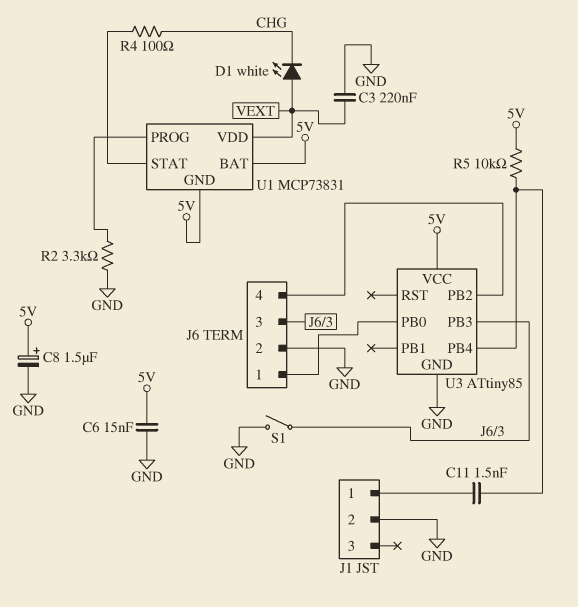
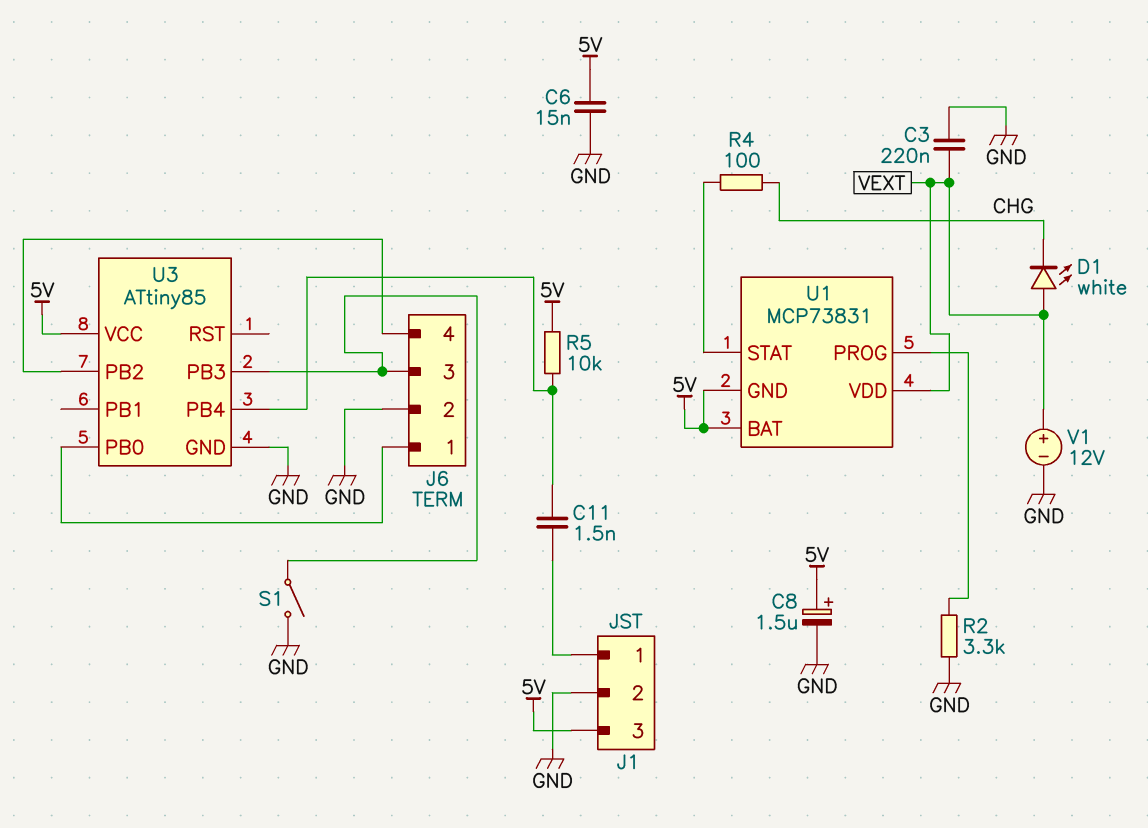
J1 pin 3: none -> 5V
V1: none -> 12V (plus VEXT, minus GND)

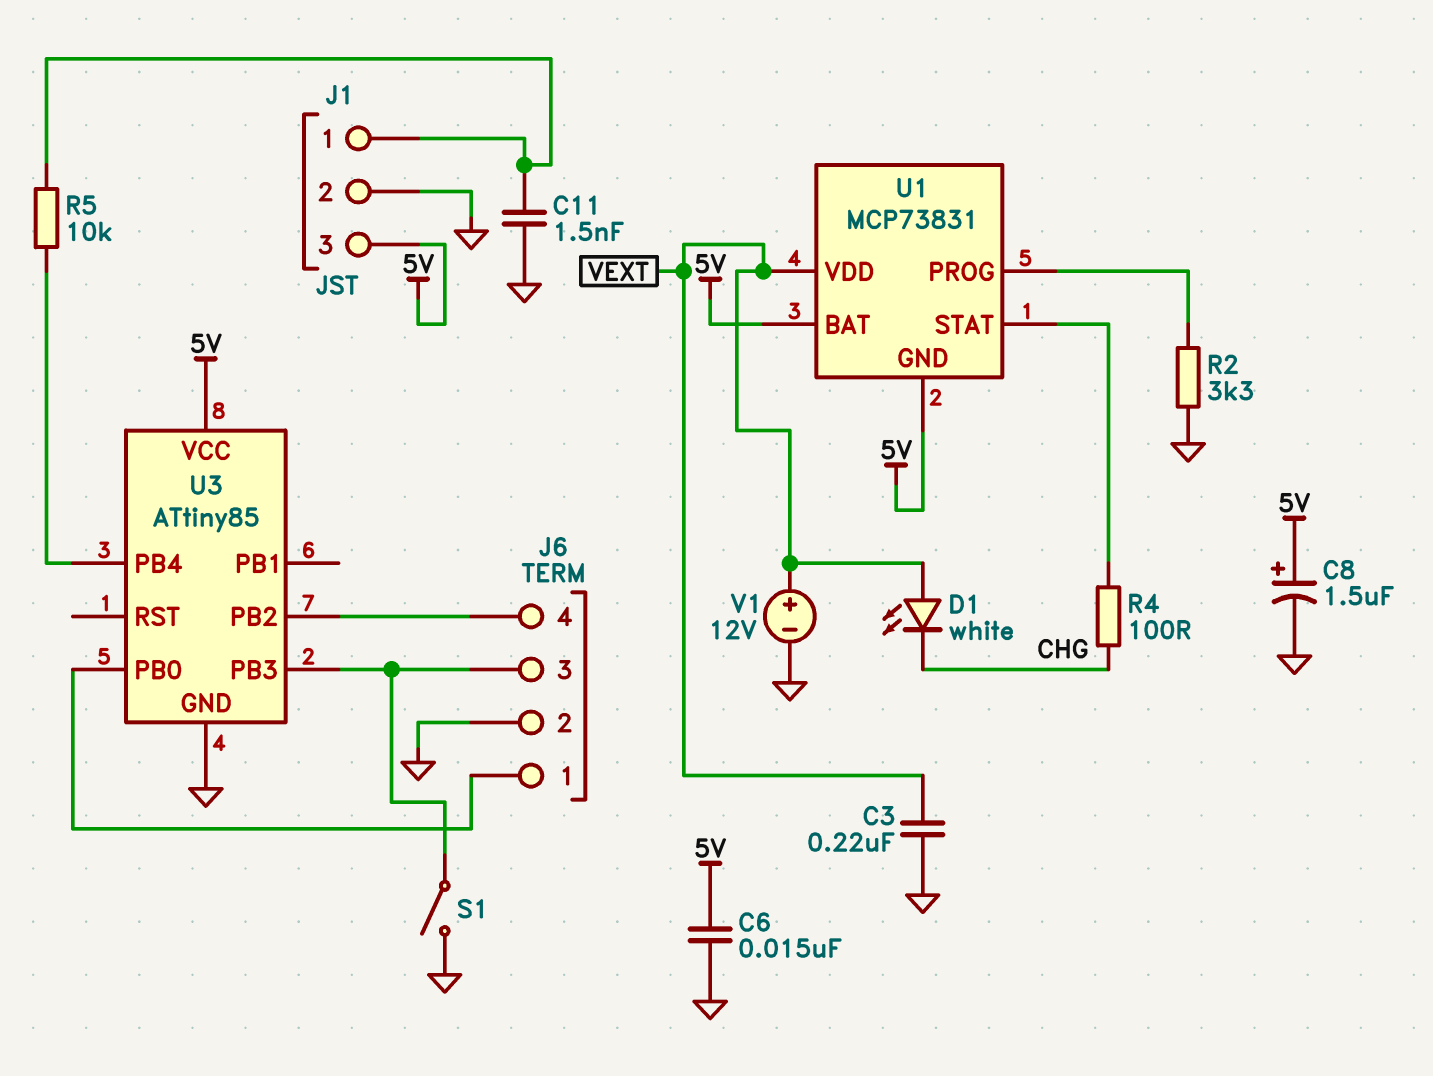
C11: 1.5nF (J1/1, U3/PB4) -> 1.5nF (GND, J1/1)
R5: 10k (5V, U3/PB4) -> 10k (J1/1, U3/PB4)

